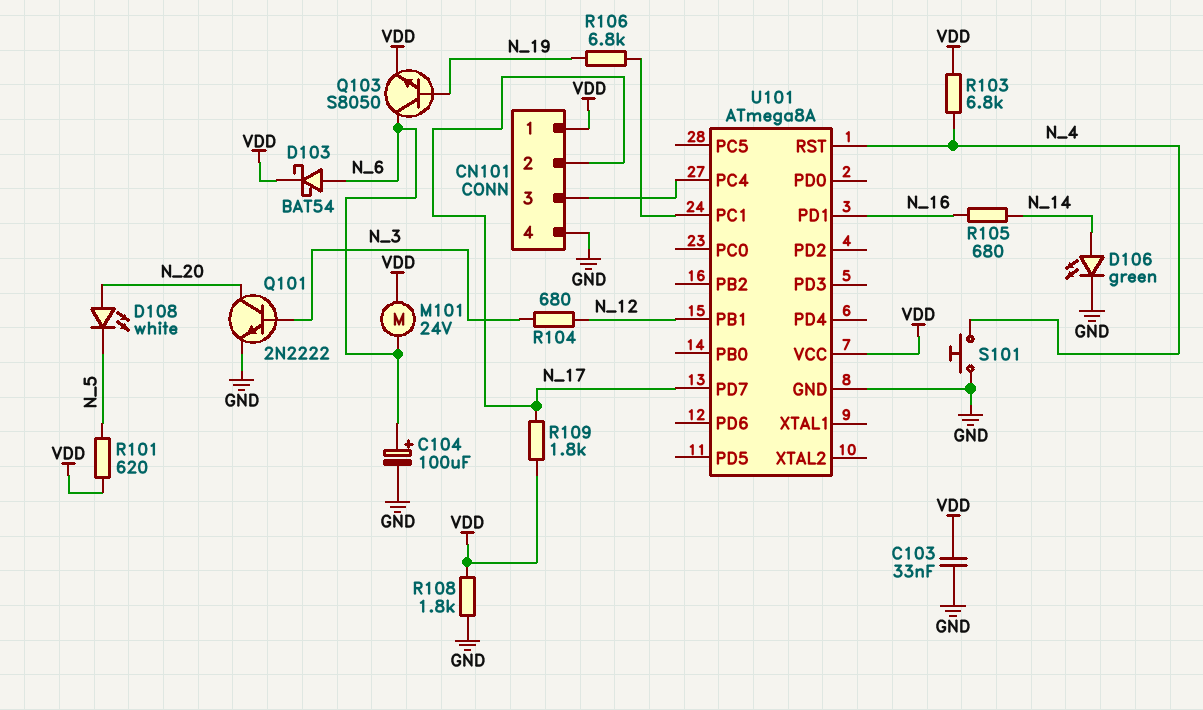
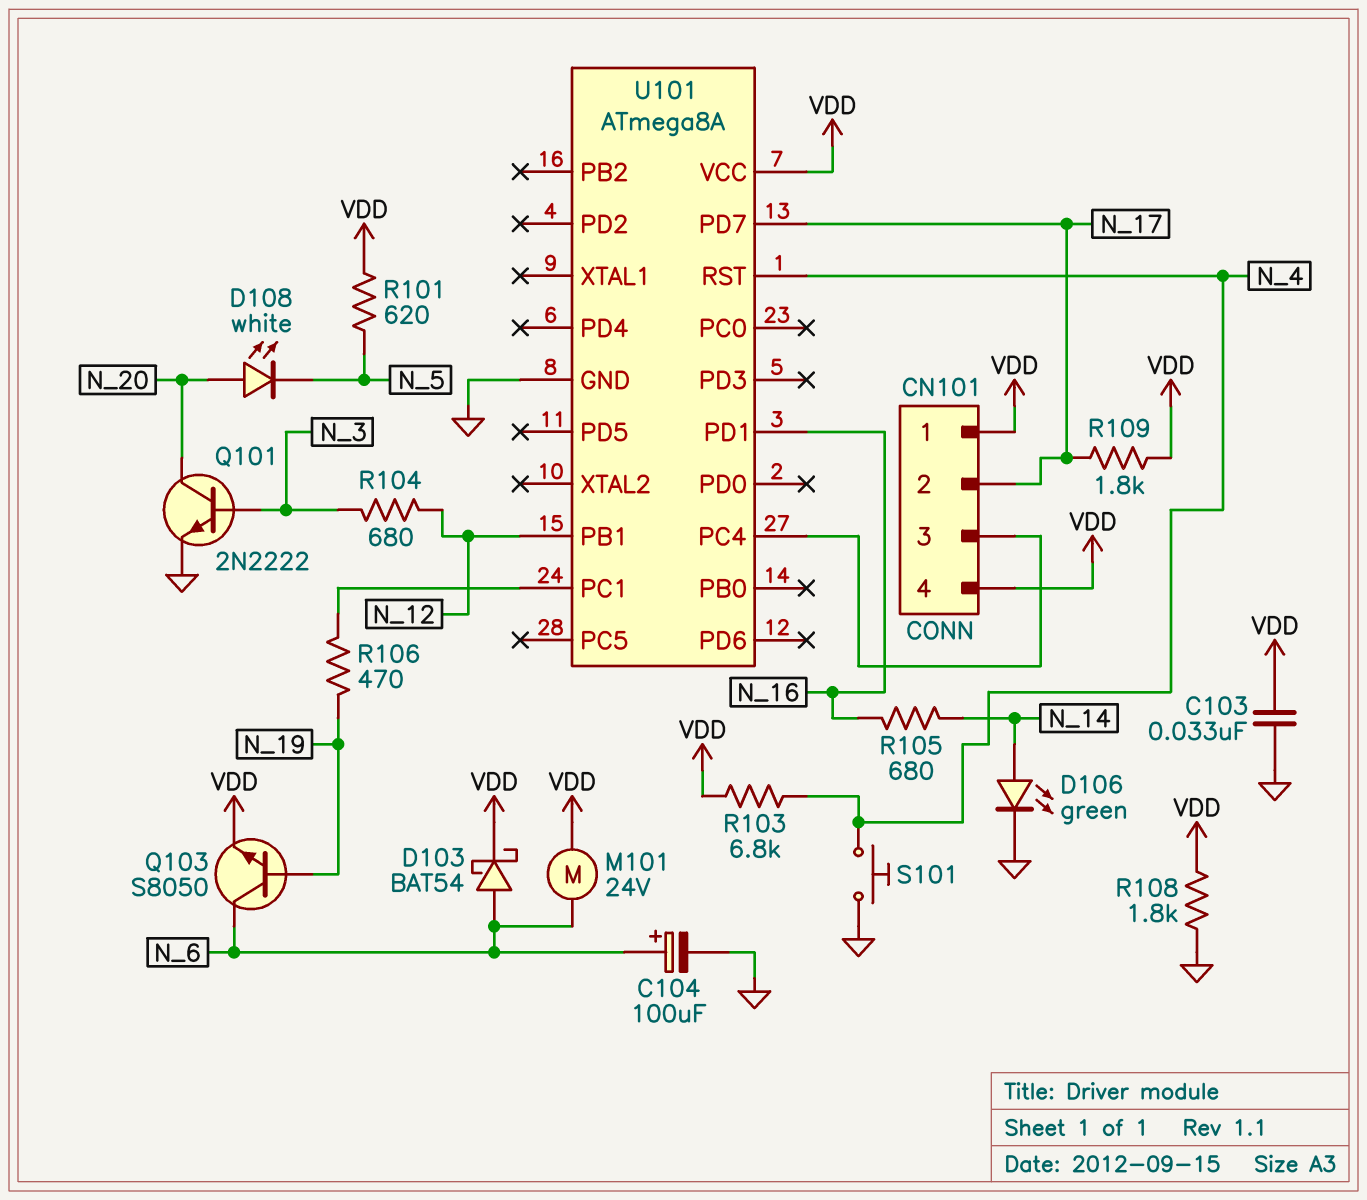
CN101 pin 4: GND -> VDD
R106: 6.8k (N_19, U101/PC1) -> 470 (N_19, U101/PC1)

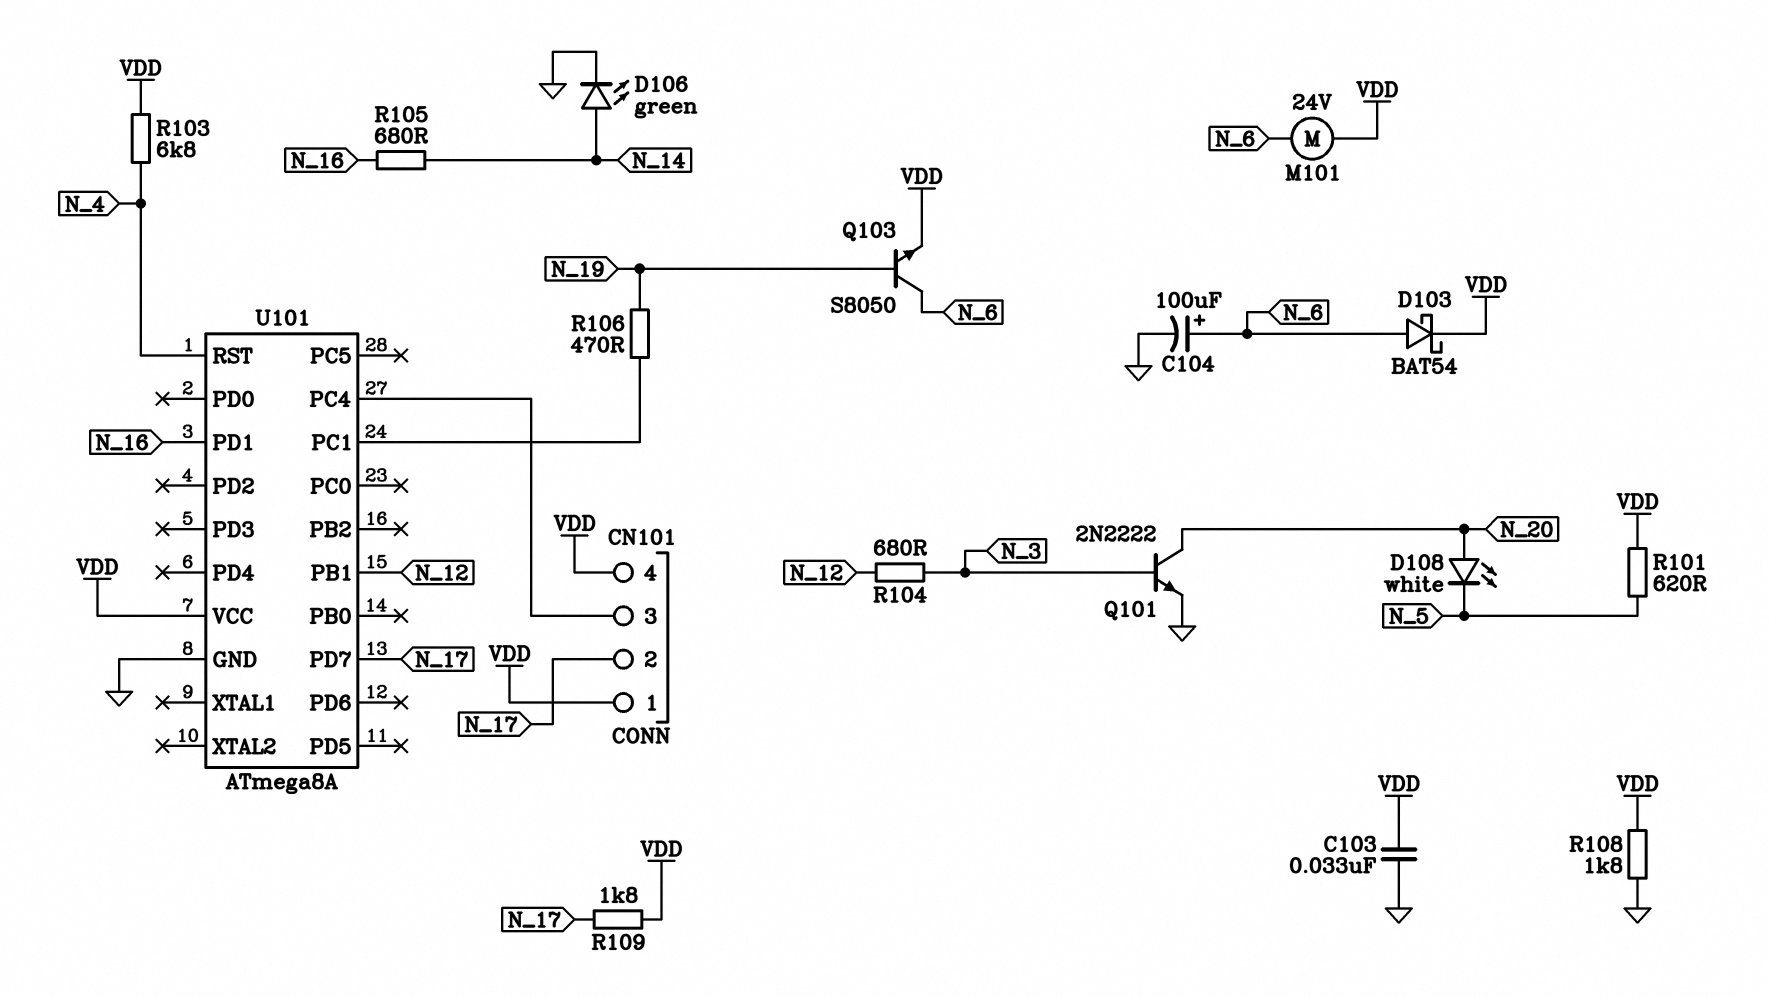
S101: button (GND, N_4) -> none

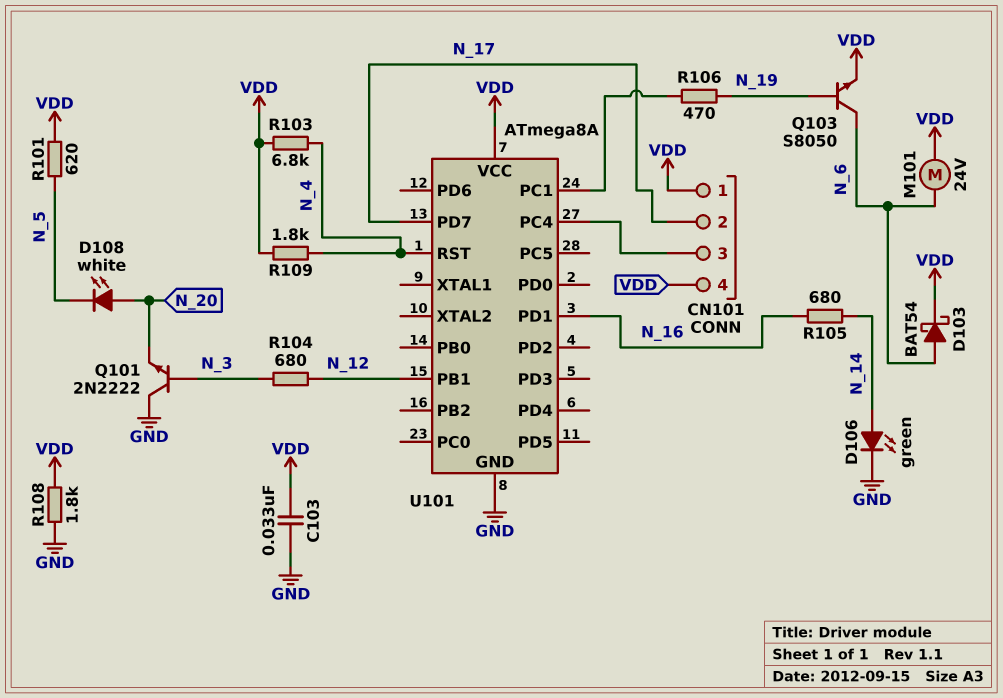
C104: 100uF (plus N_6, minus GND) -> none
Q101: NPN 2N2222 (B N_3, C N_20, E GND) -> NPN 2N2222 (B N_3, C GND, E N_20)
R109: 1.8k (N_17, VDD) -> 1.8k (N_4, VDD)

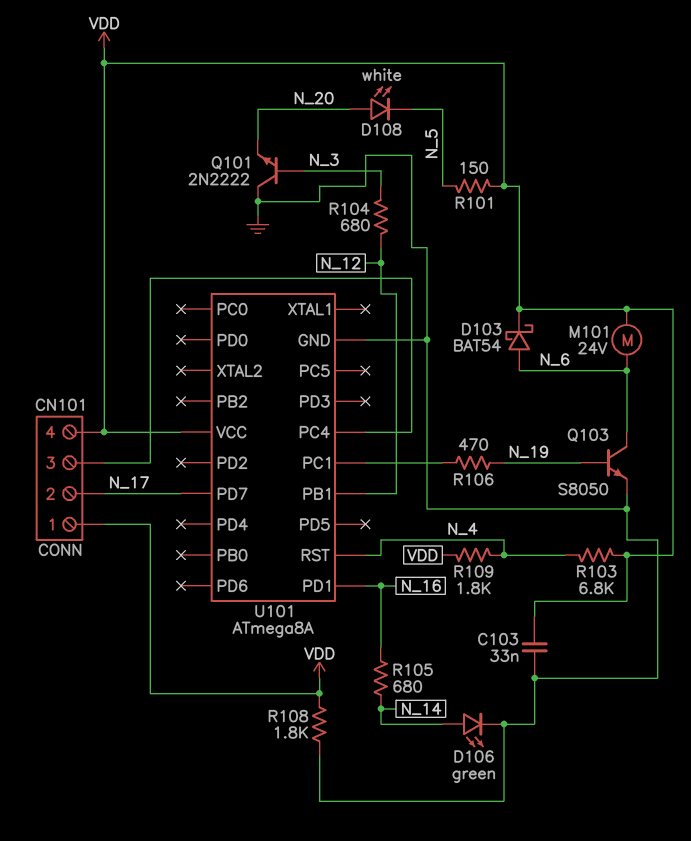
Q103: NPN S8050 (B N_19, C N_6, E VDD) -> NPN S8050 (B N_19, C N_6, E GND)
R101: 620 (N_5, VDD) -> 150 (N_5, VDD)

